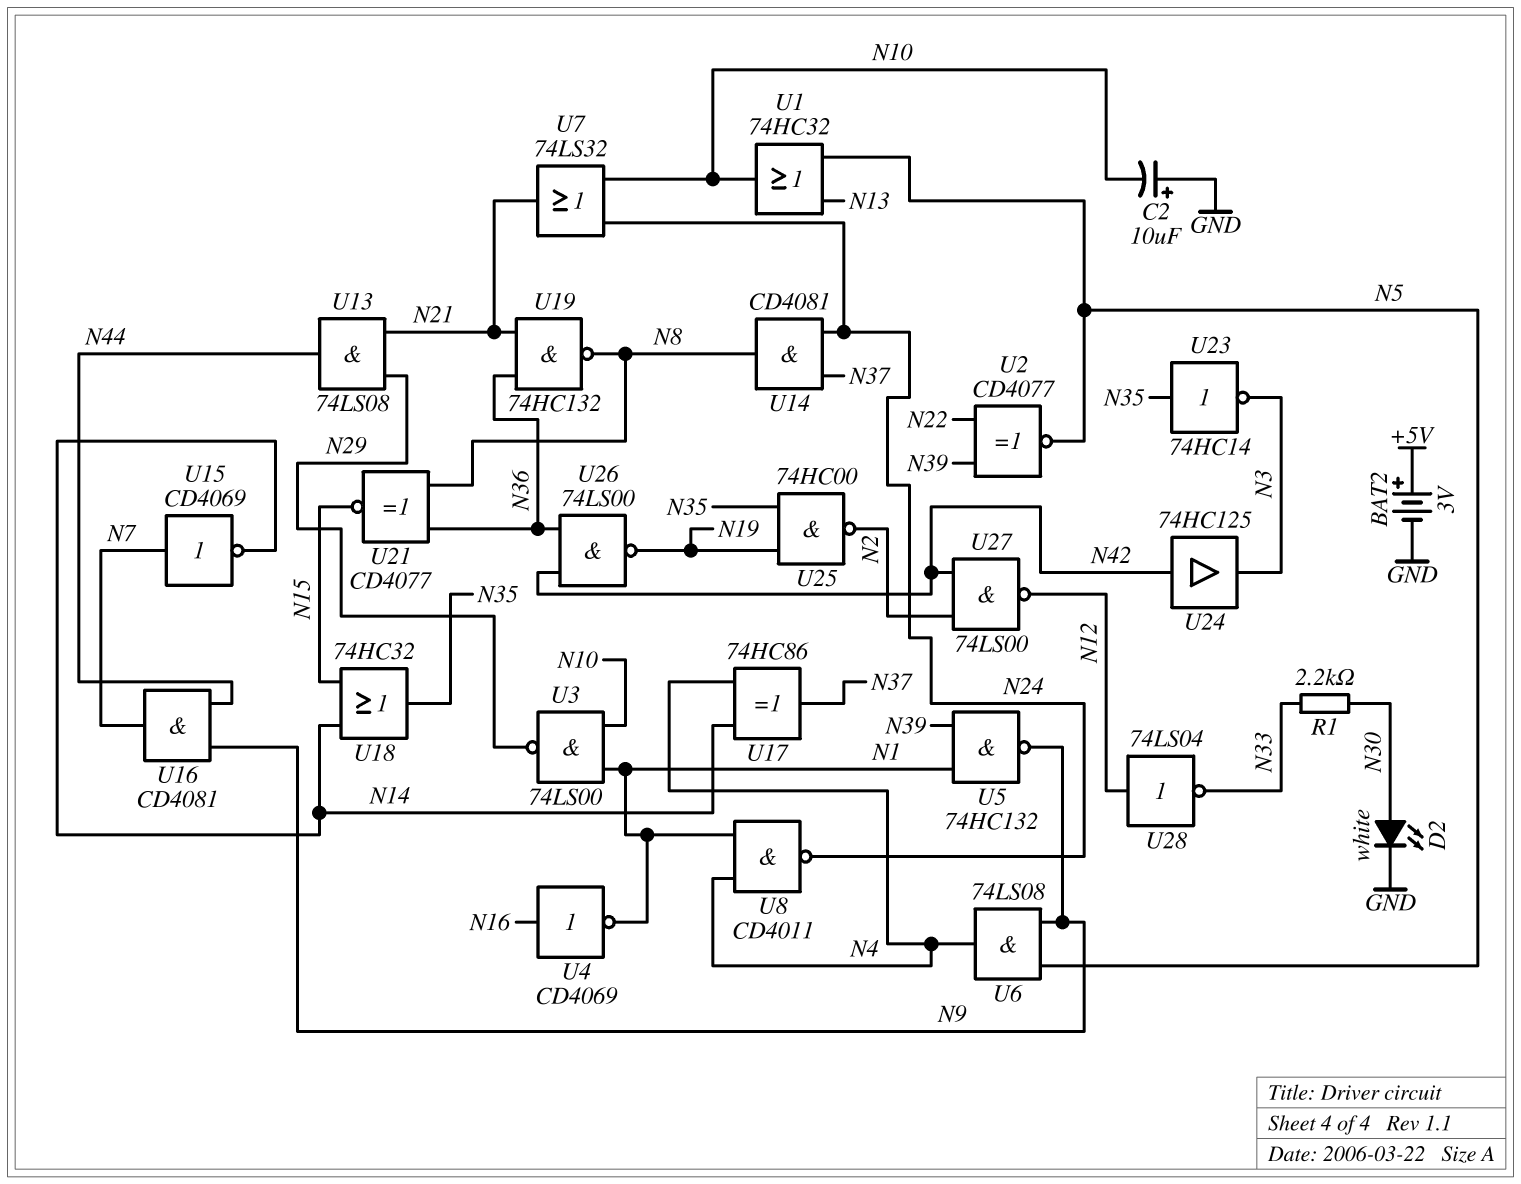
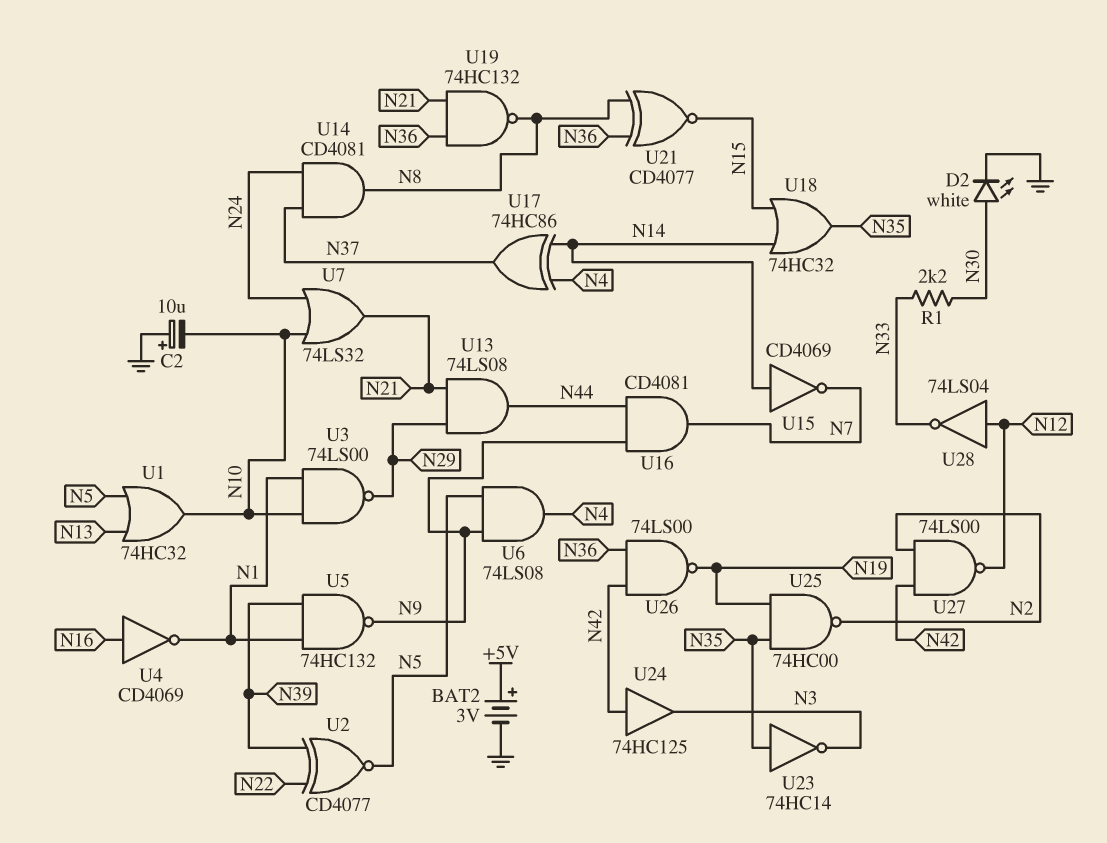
U8: NAND CD4011 (in N1, in N4, out N24) -> none
U15: NOT CD4069 (in N7, out N14) -> NOT CD4069 (in N14, out N7)

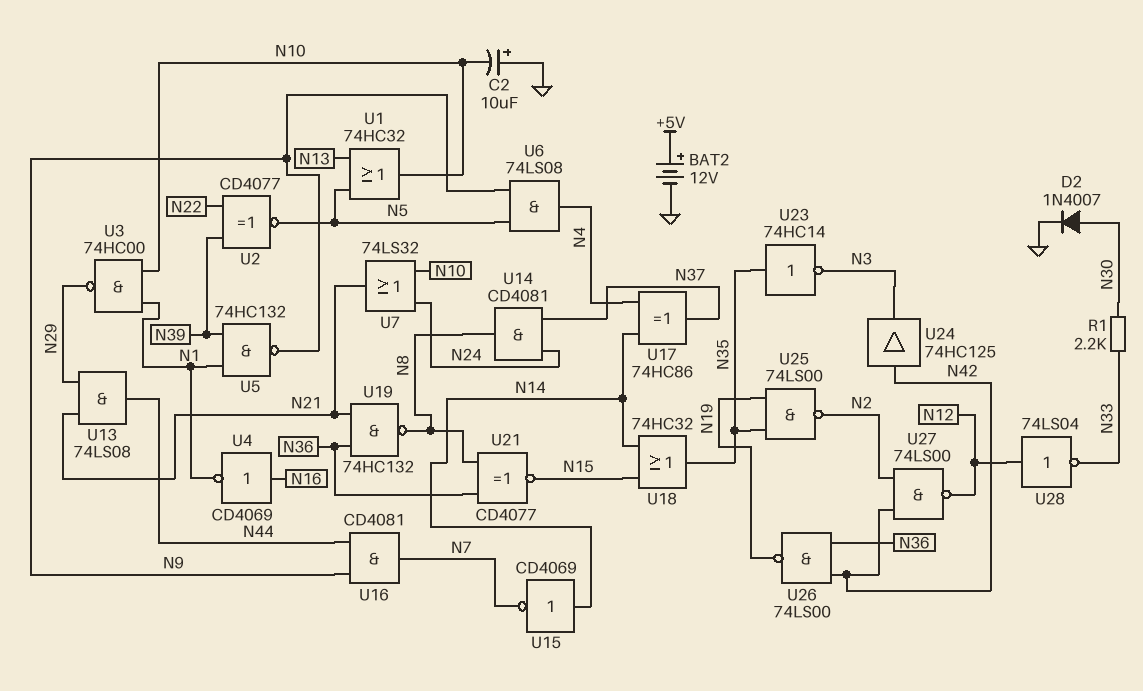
BAT2: 3V (plus +5V, minus GND) -> 12V (plus +5V, minus GND)
D2: LED white (A N30, K GND) -> diode 1N4007 (A N30, K GND)
U3: NAND 74LS00 (in N1, in N10, out N29) -> NAND 74HC00 (in N1, in N10, out N29)
U25: NAND 74HC00 (in N19, in N35, out N2) -> NAND 74LS00 (in N19, in N35, out N2)

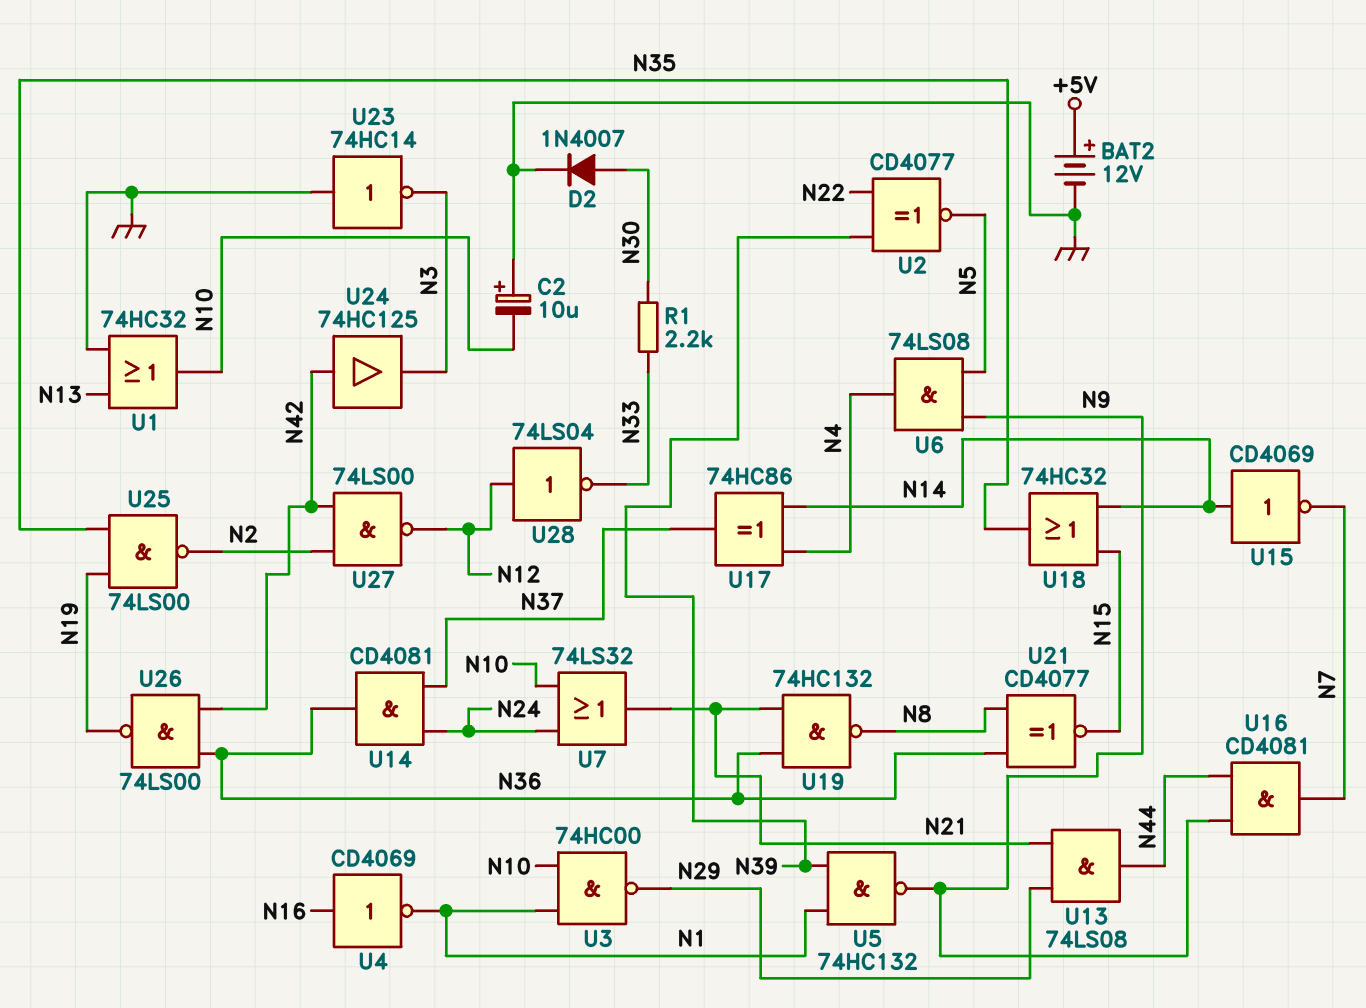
U1: OR 74HC32 (in N5, in N13, out N10) -> OR 74HC32 (in GND, in N13, out N10)
U14: AND CD4081 (in N24, in N37, out N8) -> AND CD4081 (in N24, in N37, out N36)
U23: NOT 74HC14 (in N35, out N3) -> NOT 74HC14 (in GND, out N3)

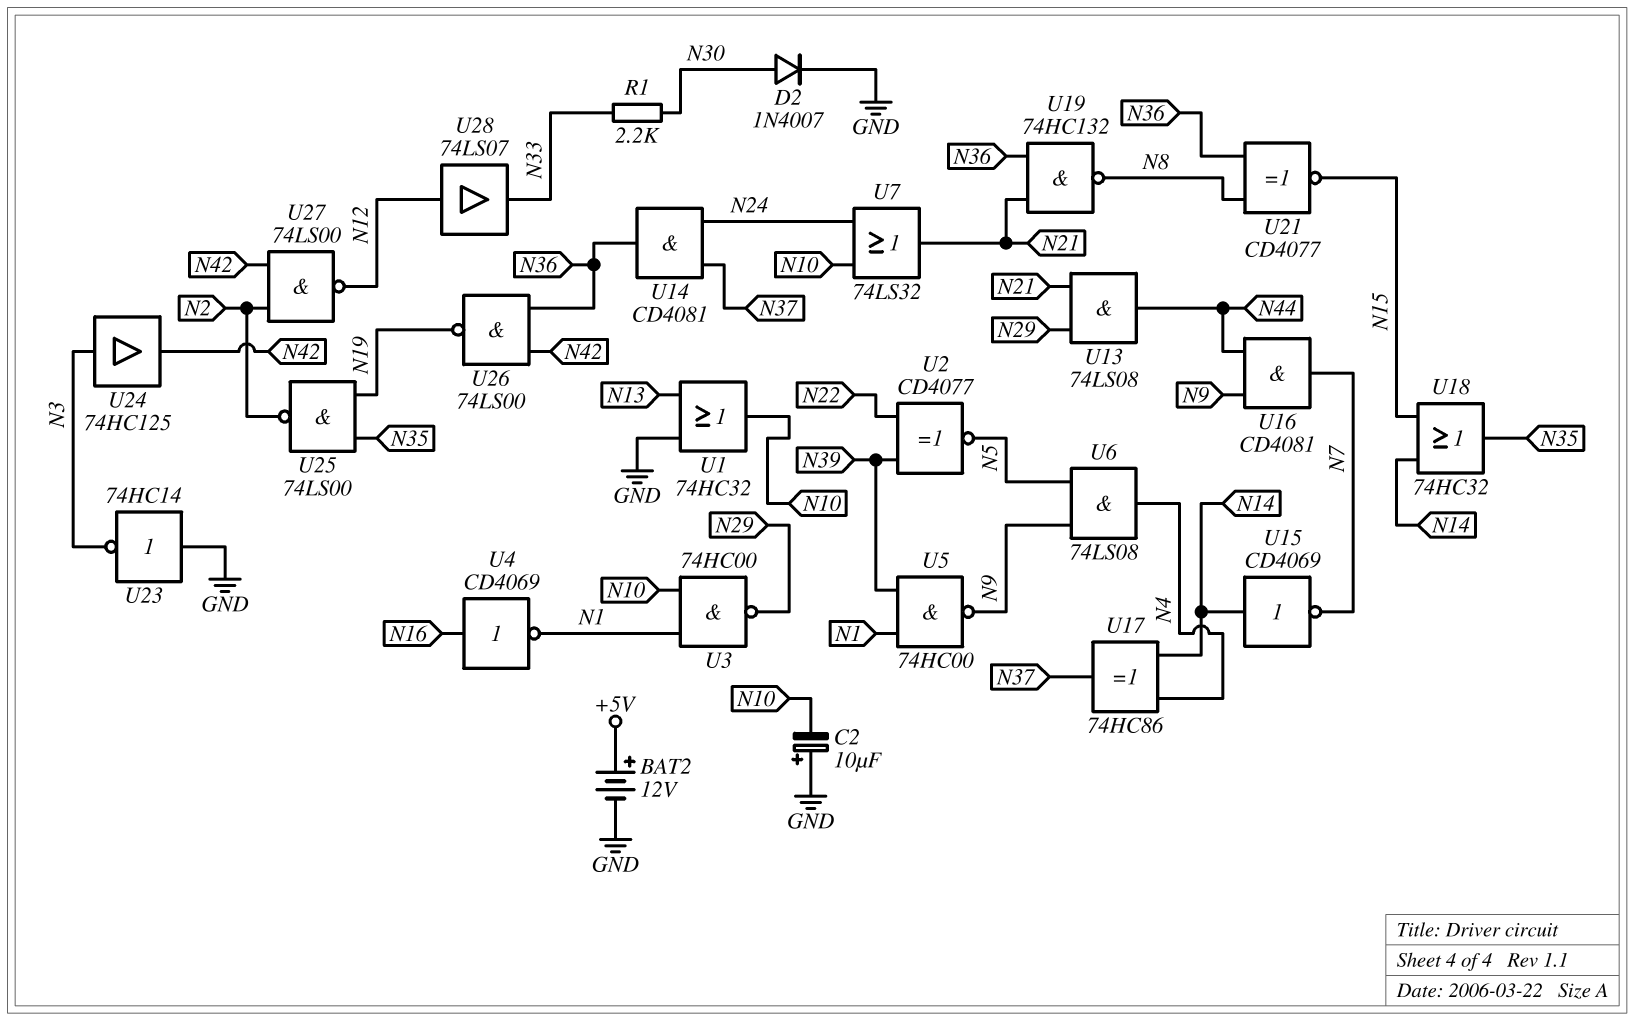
U5: NAND 74HC132 (in N1, in N39, out N9) -> NAND 74HC00 (in N1, in N39, out N9)
U24: buffer 74HC125 (in N42, out N3) -> buffer 74HC125 (in N3, out N42)
U28: NOT 74LS04 (in N12, out N33) -> buffer 74LS07 (in N12, out N33)

